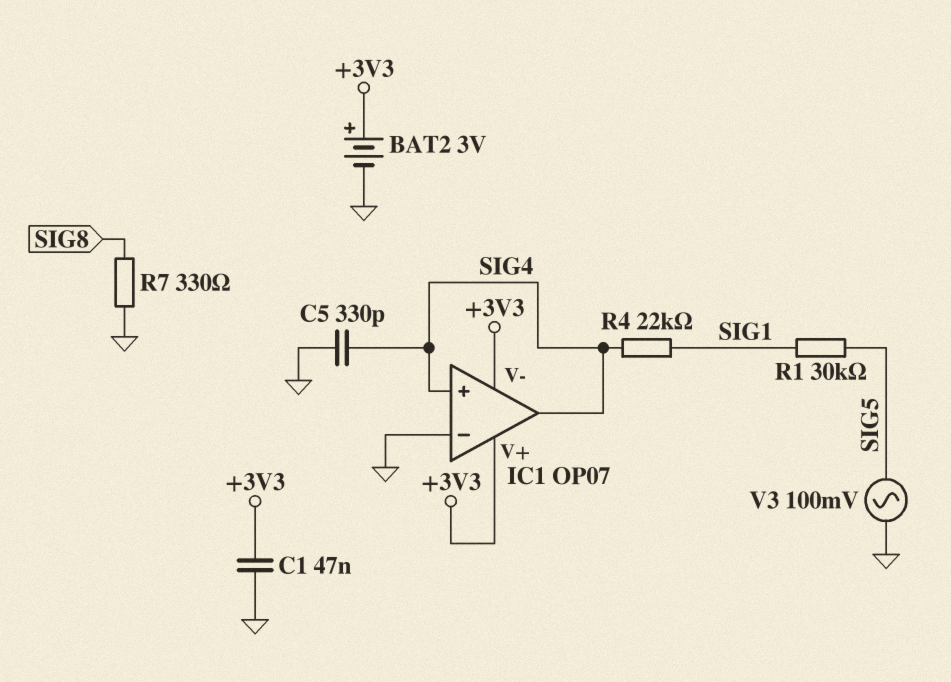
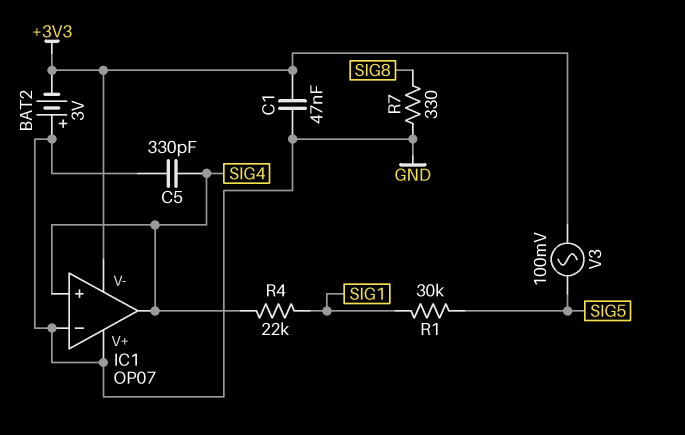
BAT2: 3V (plus +3V3, minus GND) -> 3V (plus GND, minus +3V3)
IC1 pin V+: +3V3 -> GND
V3: AC 100mV (GND, SIG5) -> AC 100mV (+3V3, SIG5)

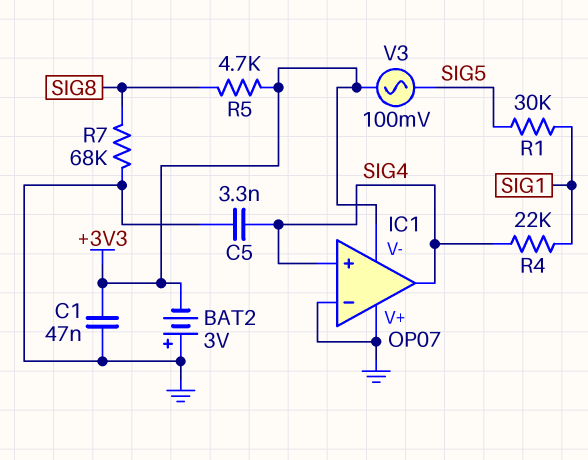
C5: 330pF (GND, SIG4) -> 3.3nF (GND, SIG4)
R5: none -> 4.7k (+3V3, SIG8)
R7: 330 (GND, SIG8) -> 68k (GND, SIG8)

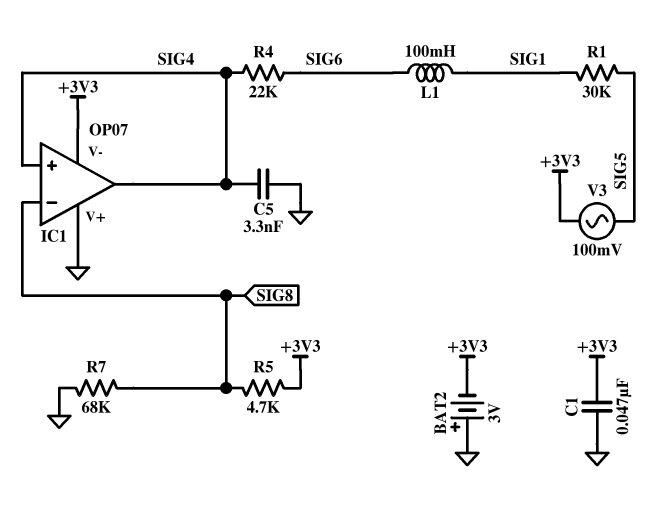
IC1 pin in-: GND -> SIG8
L1: none -> 100mH (SIG1, SIG6)
R4: 22k (SIG1, SIG4) -> 22k (SIG4, SIG6)

